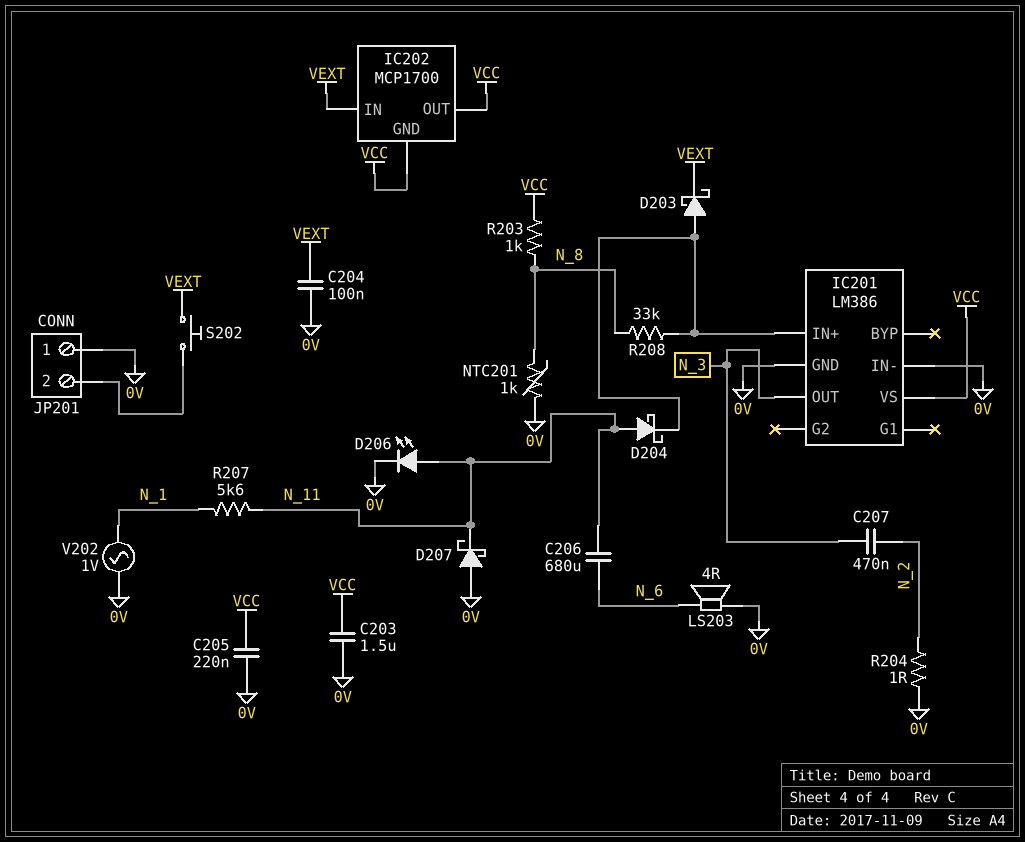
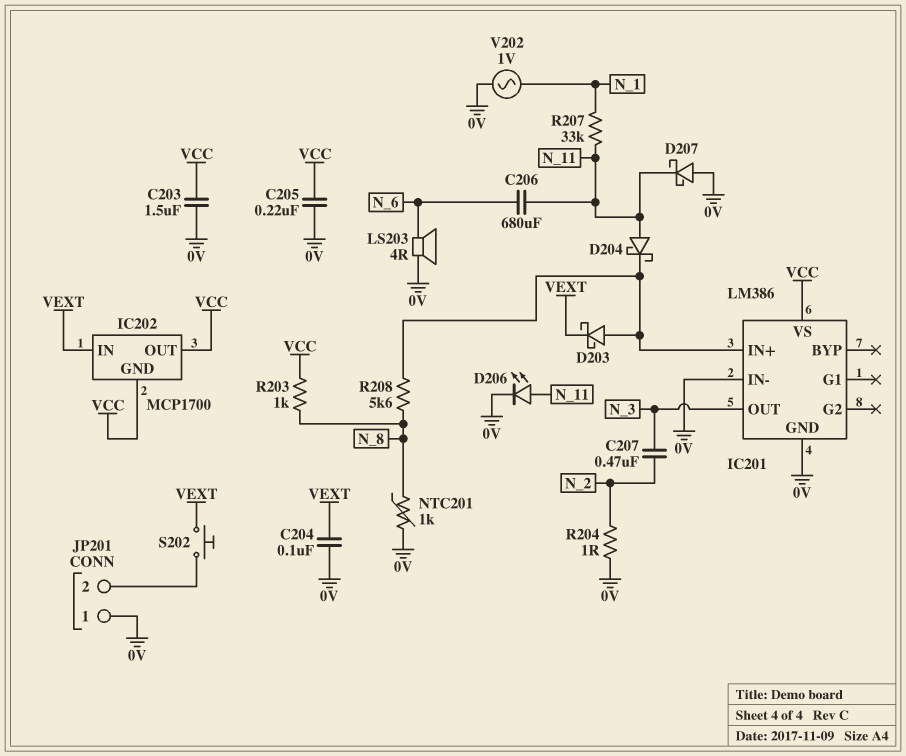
R207: 5.6k (N_1, N_11) -> 33k (N_1, N_11)
R208: 33k (IC201/IN+, N_8) -> 5.6k (IC201/IN+, N_8)

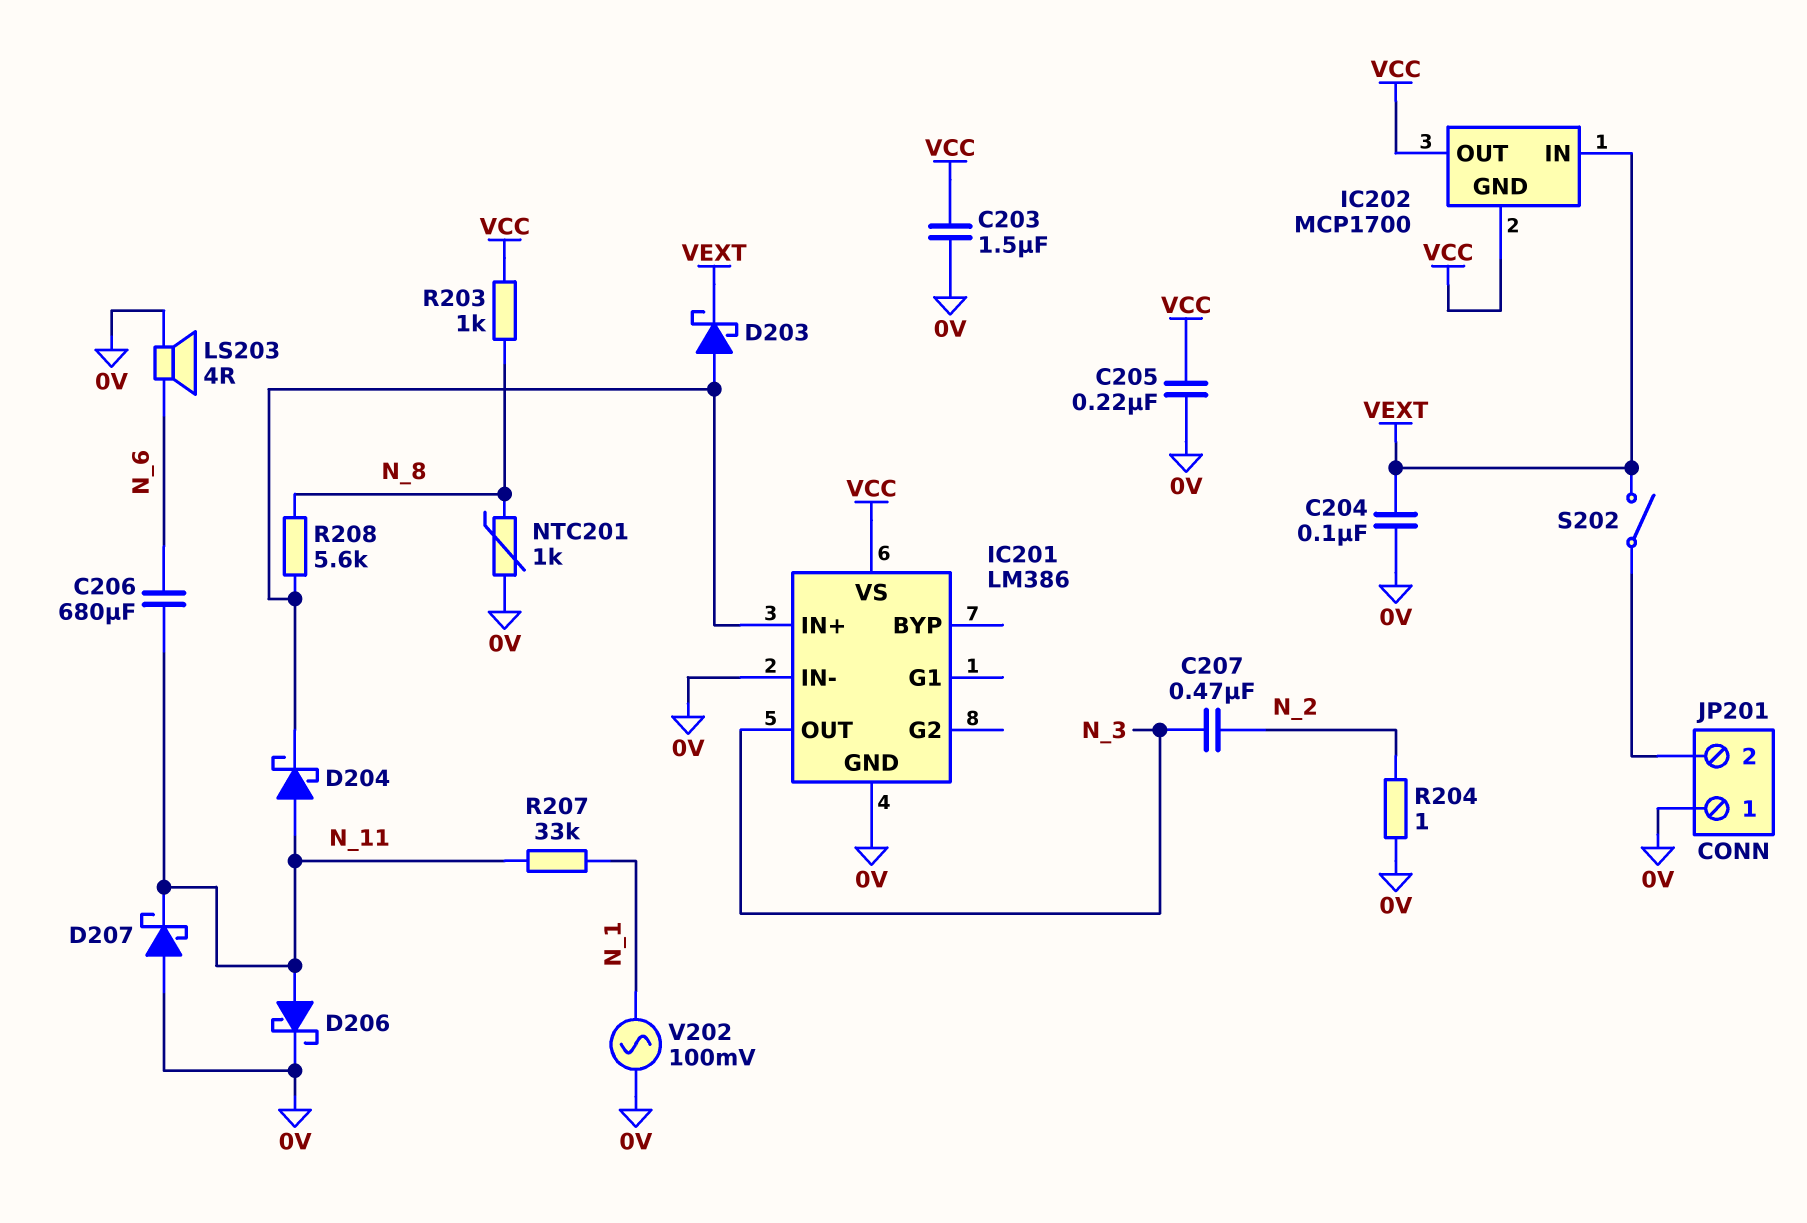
D206: LED (A N_11, K 0V) -> schottky (A N_11, K 0V)
S202: button (JP201/2, VEXT) -> switch (JP201/2, VEXT)
V202: AC 1V (0V, N_1) -> AC 100mV (0V, N_1)

